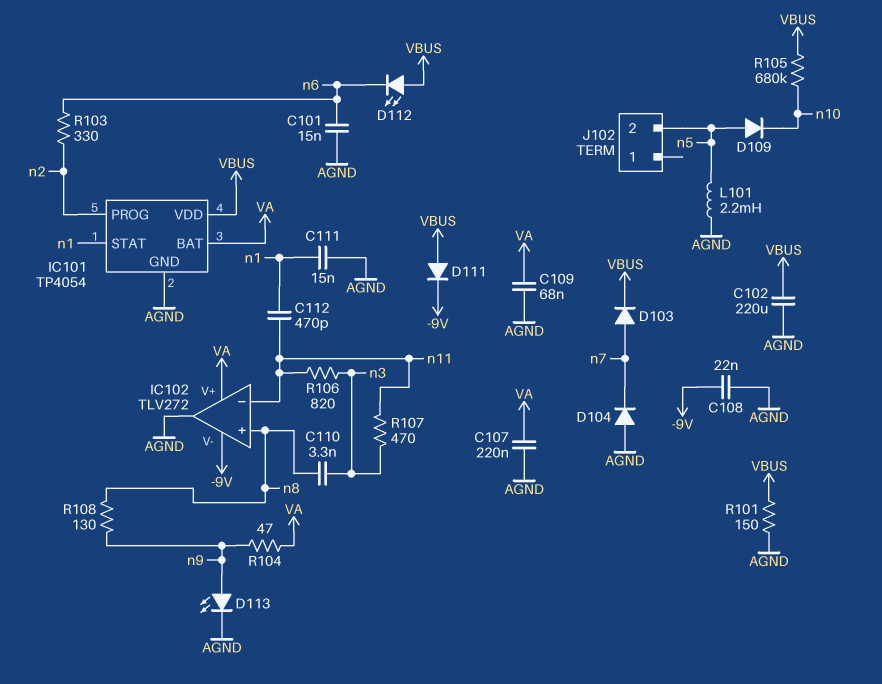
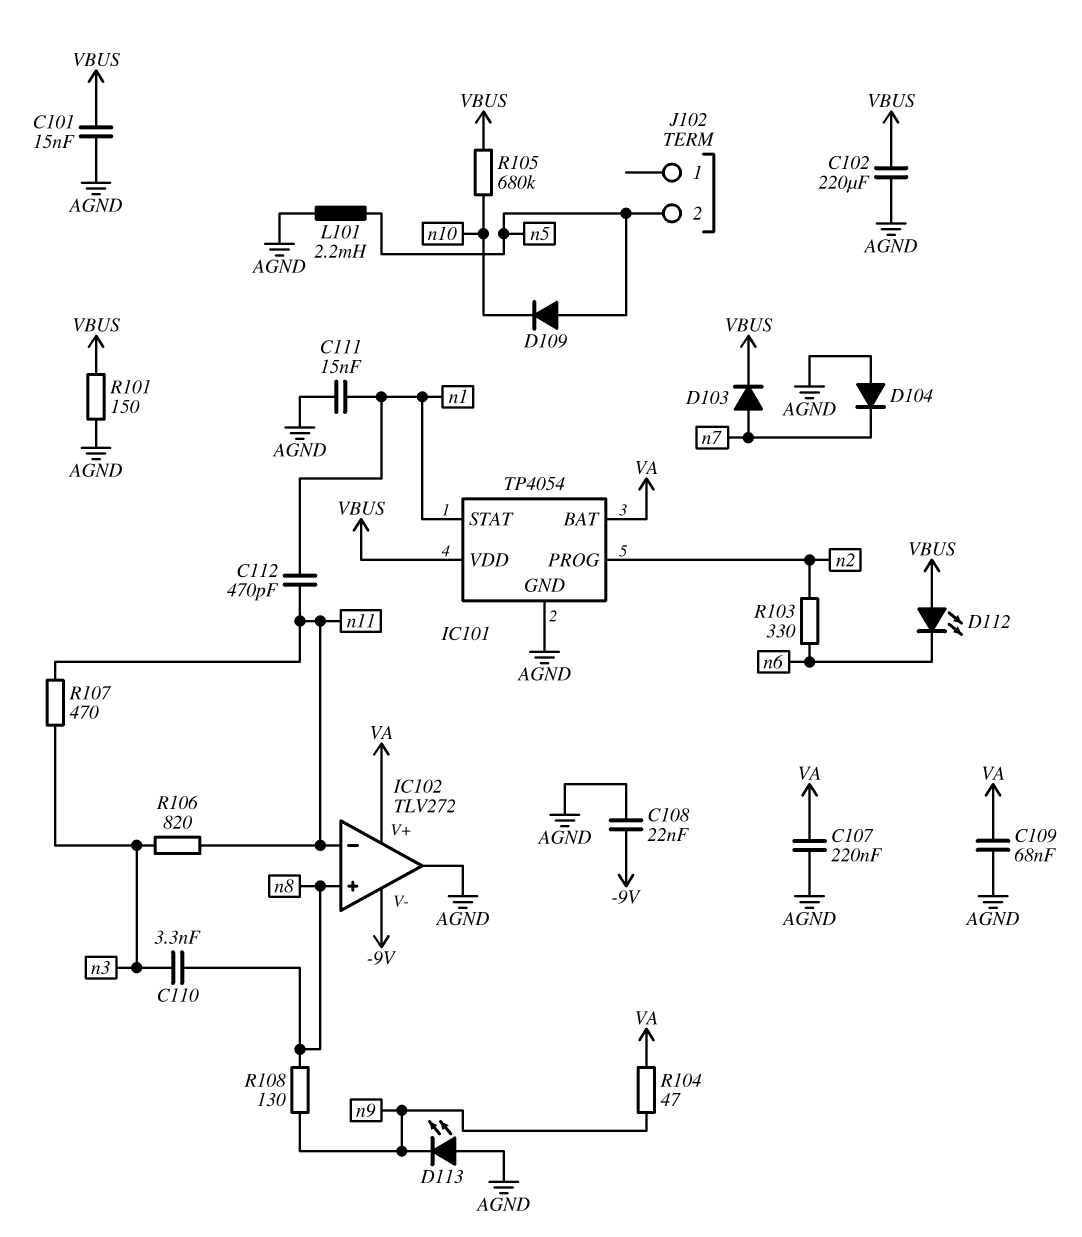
C101: 15nF (AGND, n6) -> 15nF (AGND, VBUS)
D111: diode (A VBUS, K -9V) -> none
D113: LED (A n9, K AGND) -> LED (A AGND, K n9)

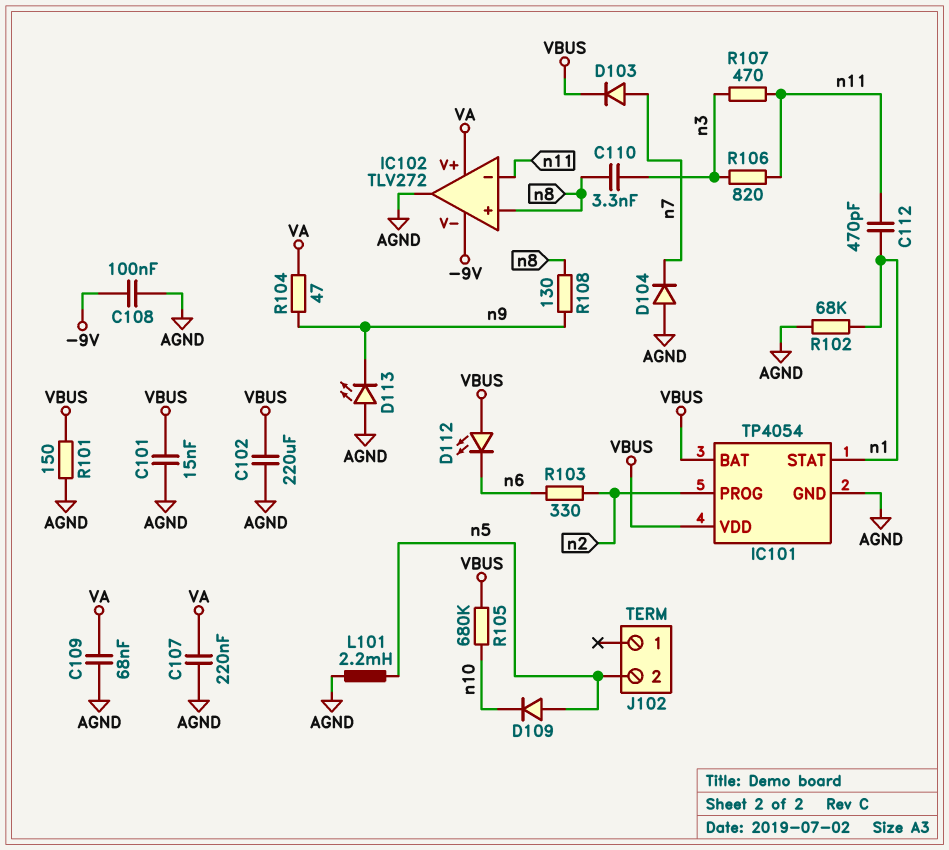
C108: 22nF (-9V, AGND) -> 100nF (-9V, AGND)
C111: 15nF (AGND, n1) -> none
IC101 pin BAT: VA -> VBUS
R102: none -> 68k (AGND, n1)

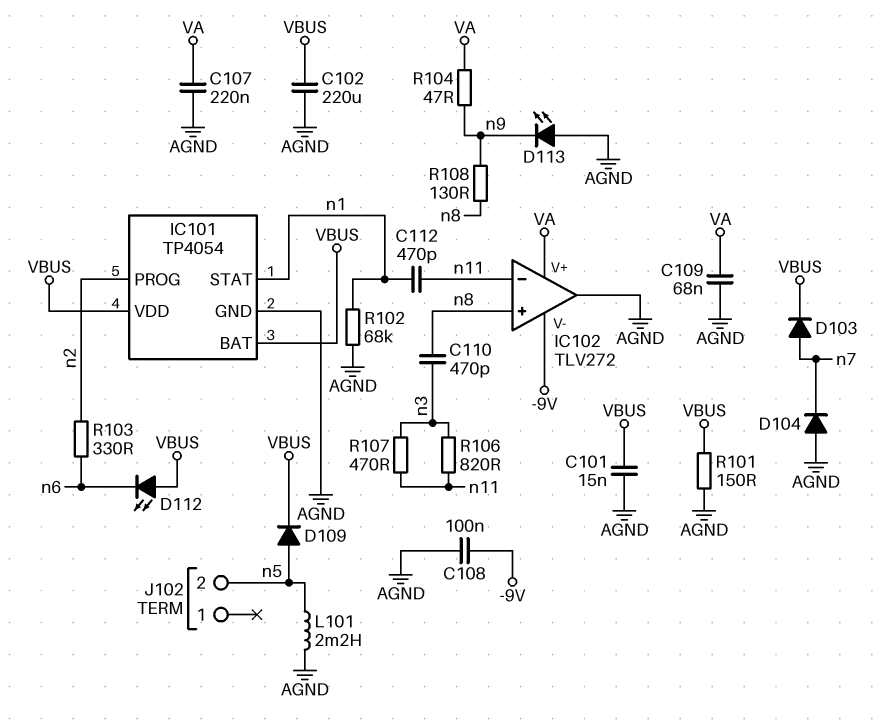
C110: 3.3nF (n3, n8) -> 470pF (n3, n8)
D109: diode (A n5, K n10) -> diode (A n5, K VBUS)
R105: 680k (VBUS, n10) -> none

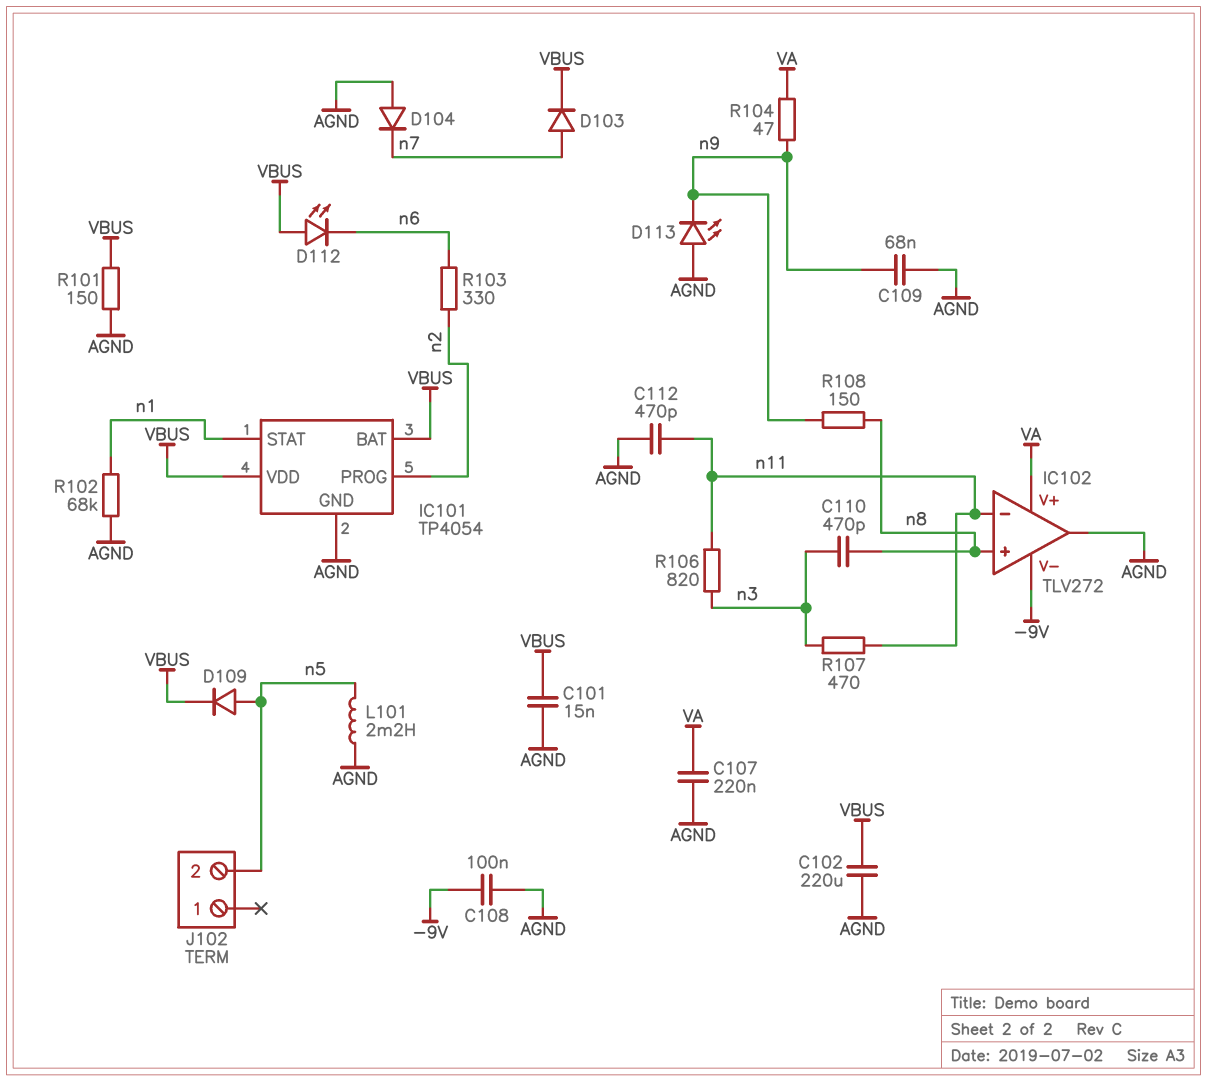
C109: 68nF (AGND, VA) -> 68nF (AGND, n9)
C112: 470pF (n1, n11) -> 470pF (AGND, n11)
R108: 130 (n8, n9) -> 150 (n8, n9)

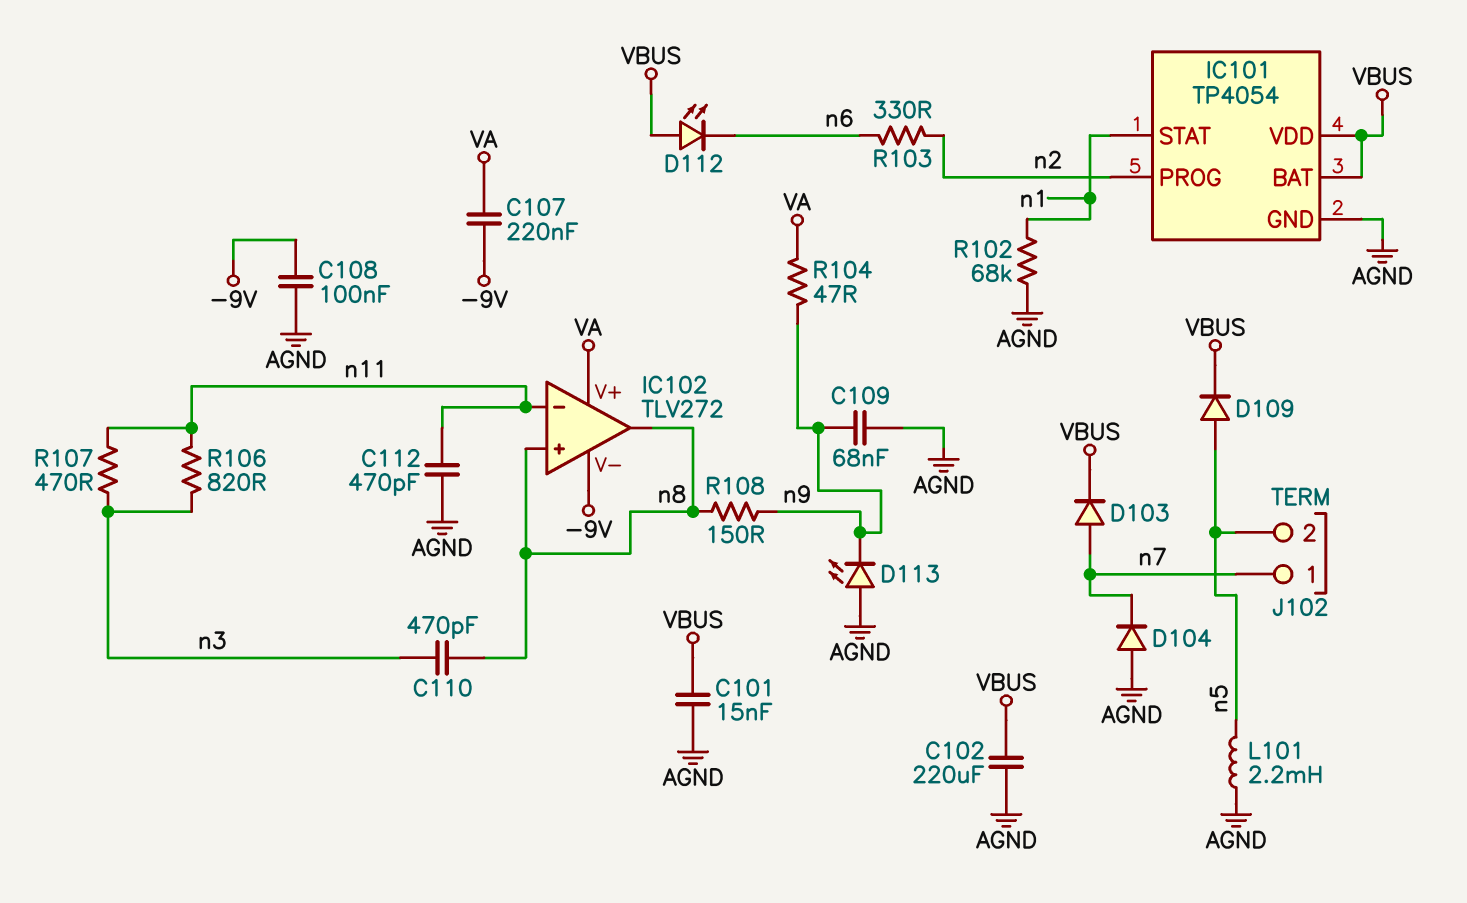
C107: 220nF (AGND, VA) -> 220nF (-9V, VA)
IC102 pin out: AGND -> n8
J102 pin 1: none -> n7
R101: 150 (AGND, VBUS) -> none

